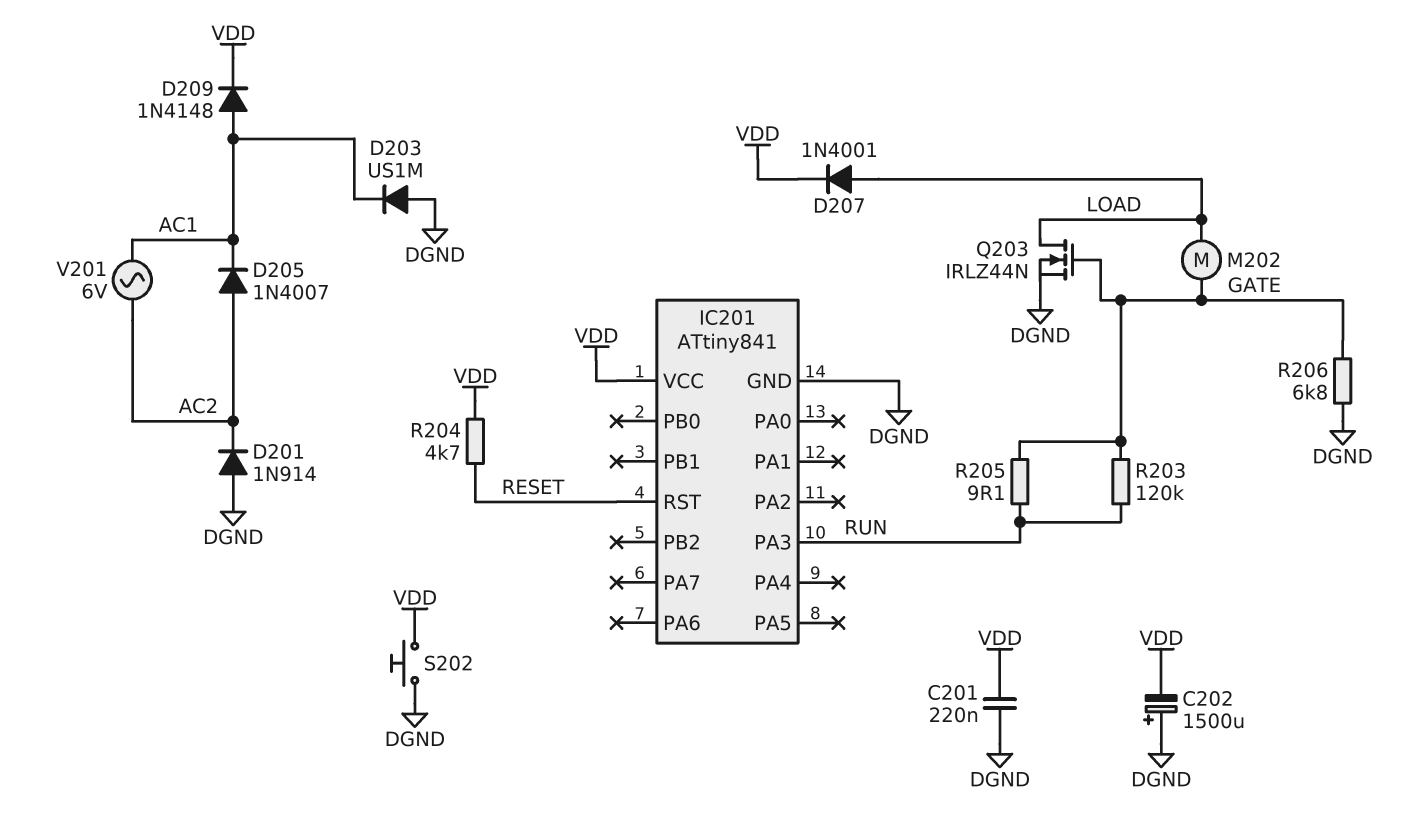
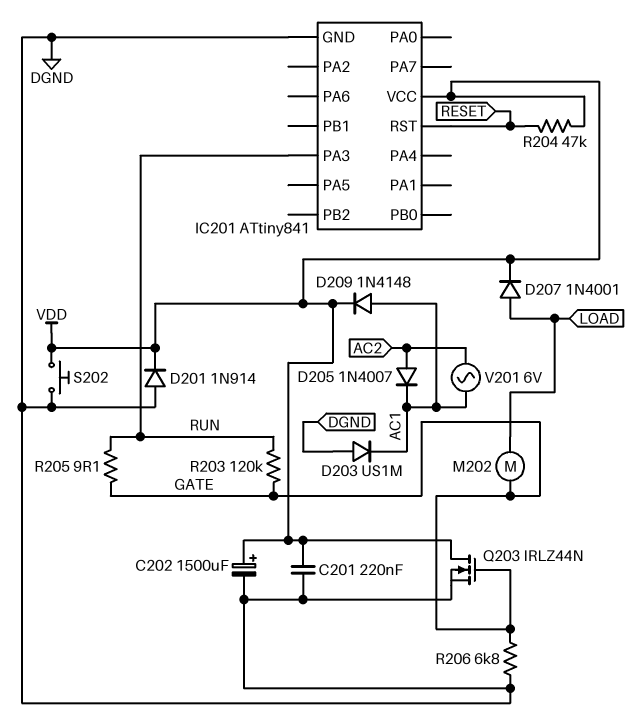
C202: 1500uF (plus DGND, minus VDD) -> 1500uF (plus VDD, minus DGND)
D201: diode 1N914 (A DGND, K AC2) -> diode 1N914 (A DGND, K VDD)
Q203: NMOS IRLZ44N (G GATE, D LOAD, S DGND) -> NMOS IRLZ44N (G GATE, D VDD, S DGND)
R204: 4.7k (RESET, VDD) -> 47k (RESET, VDD)

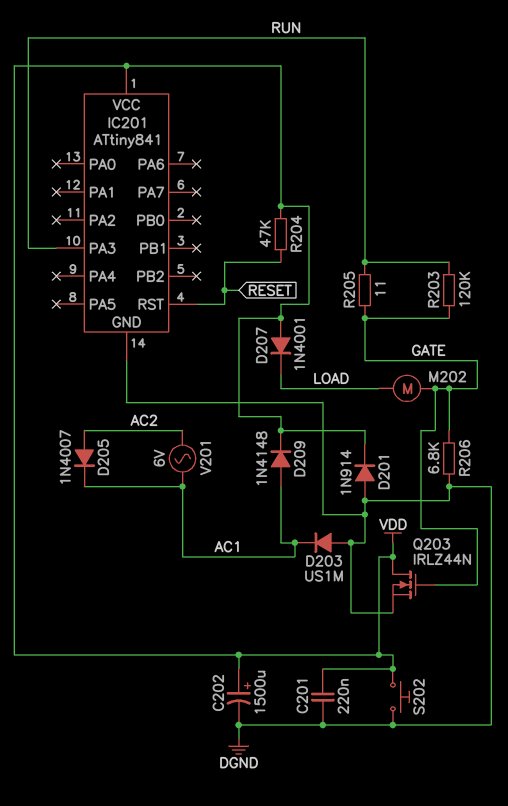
D207: diode 1N4001 (A LOAD, K VDD) -> diode 1N4001 (A VDD, K LOAD)
R205: 9.1 (GATE, RUN) -> 11 (GATE, RUN)

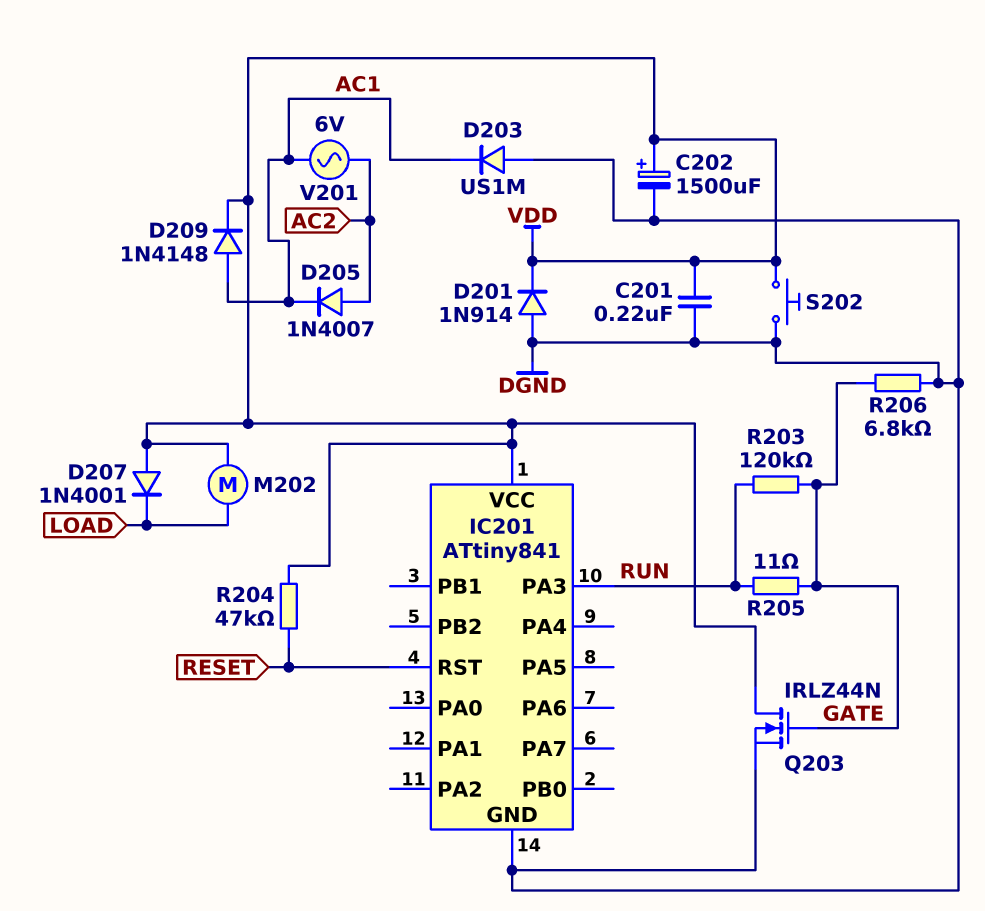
M202: motor (GATE, LOAD) -> motor (LOAD, VDD)

